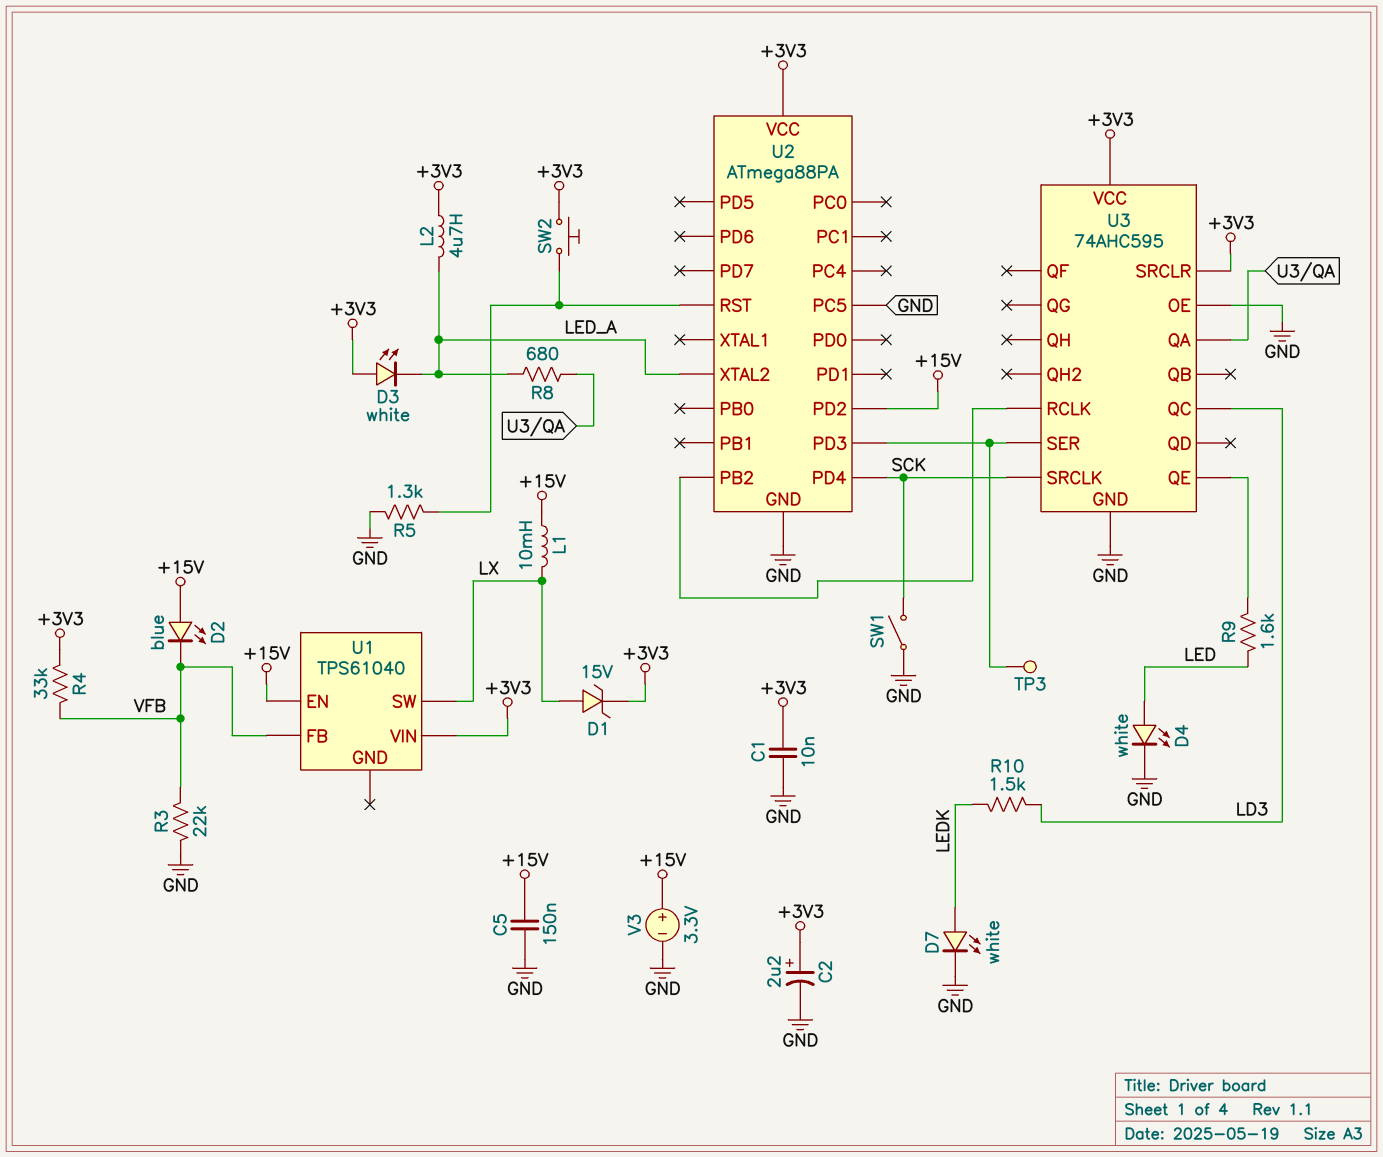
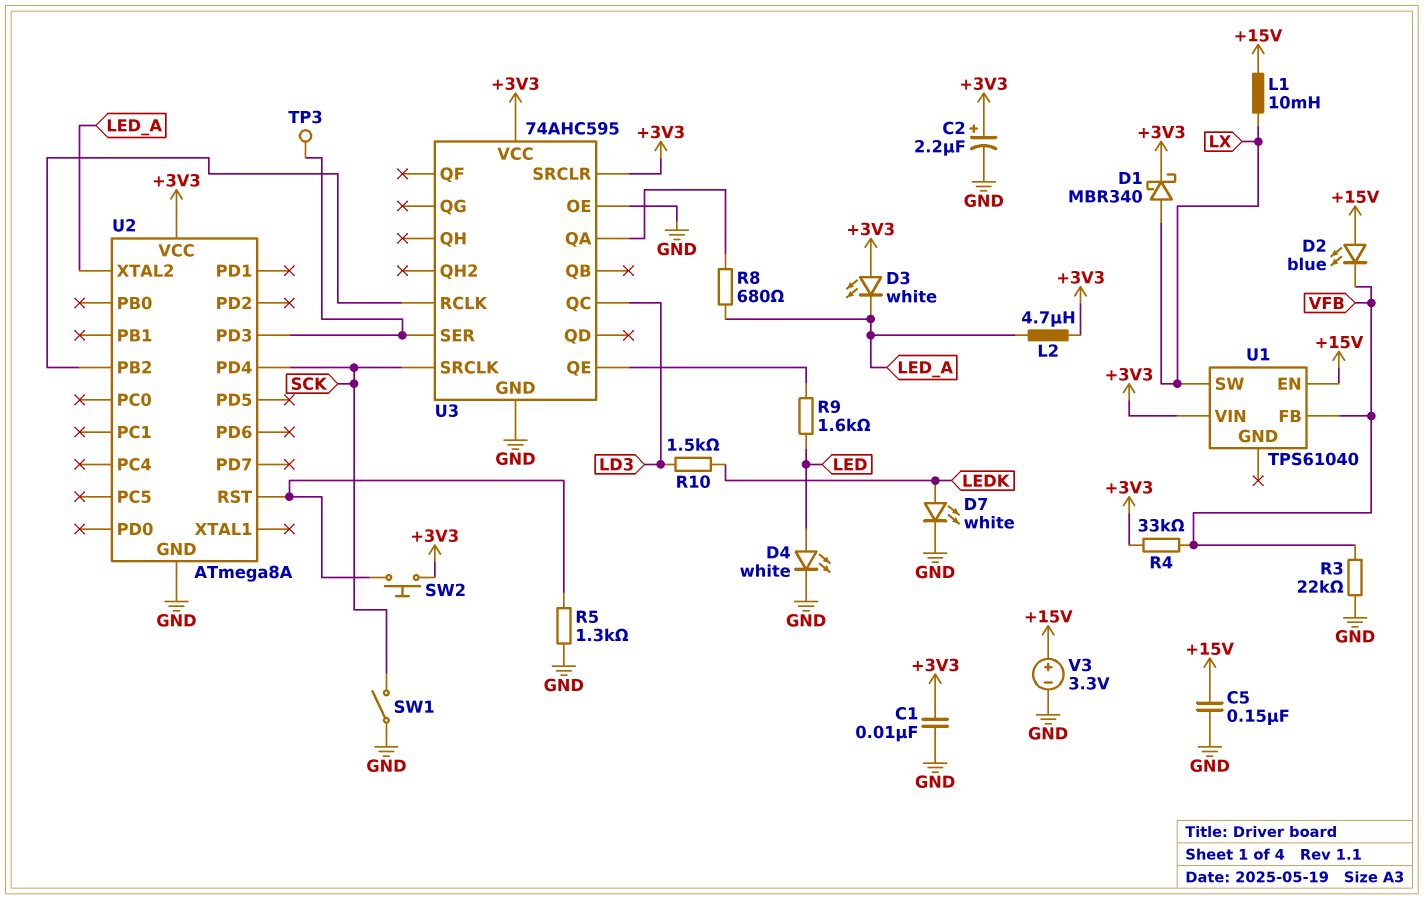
D1: zener 15V (A LX, K +3V3) -> schottky MBR340 (A LX, K +3V3)
U2: ATmega88PA -> ATmega8A
U2 pin PC5: GND -> none
U2 pin PD2: +15V -> none

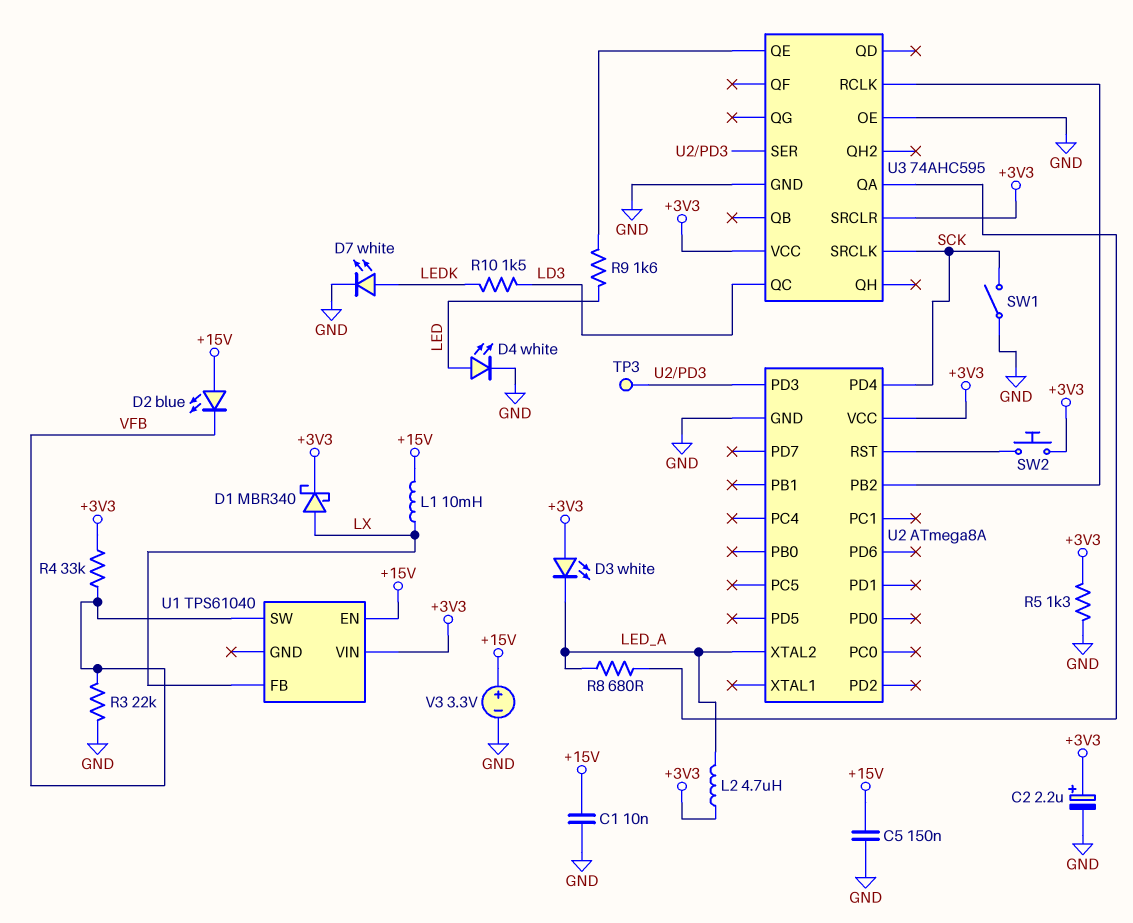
C1: 10nF (+3V3, GND) -> 10nF (+15V, GND)
R5: 1.3k (GND, U2/RST) -> 1.3k (+3V3, GND)
U1 pin FB: VFB -> LX
U1 pin SW: LX -> VFB

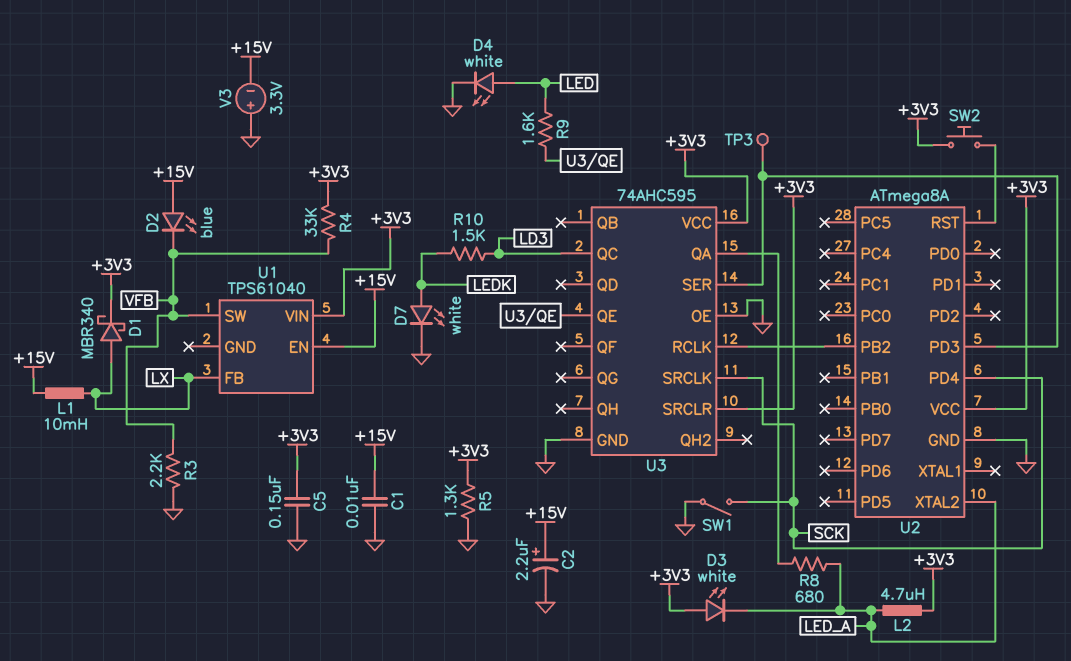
C2: 2.2uF (plus +3V3, minus GND) -> 2.2uF (plus +15V, minus GND)
C5: 150nF (+15V, GND) -> 150nF (+3V3, GND)
R3: 22k (GND, VFB) -> 2.2k (GND, VFB)
V3: 3.3V (plus +15V, minus GND) -> 3.3V (plus GND, minus +15V)

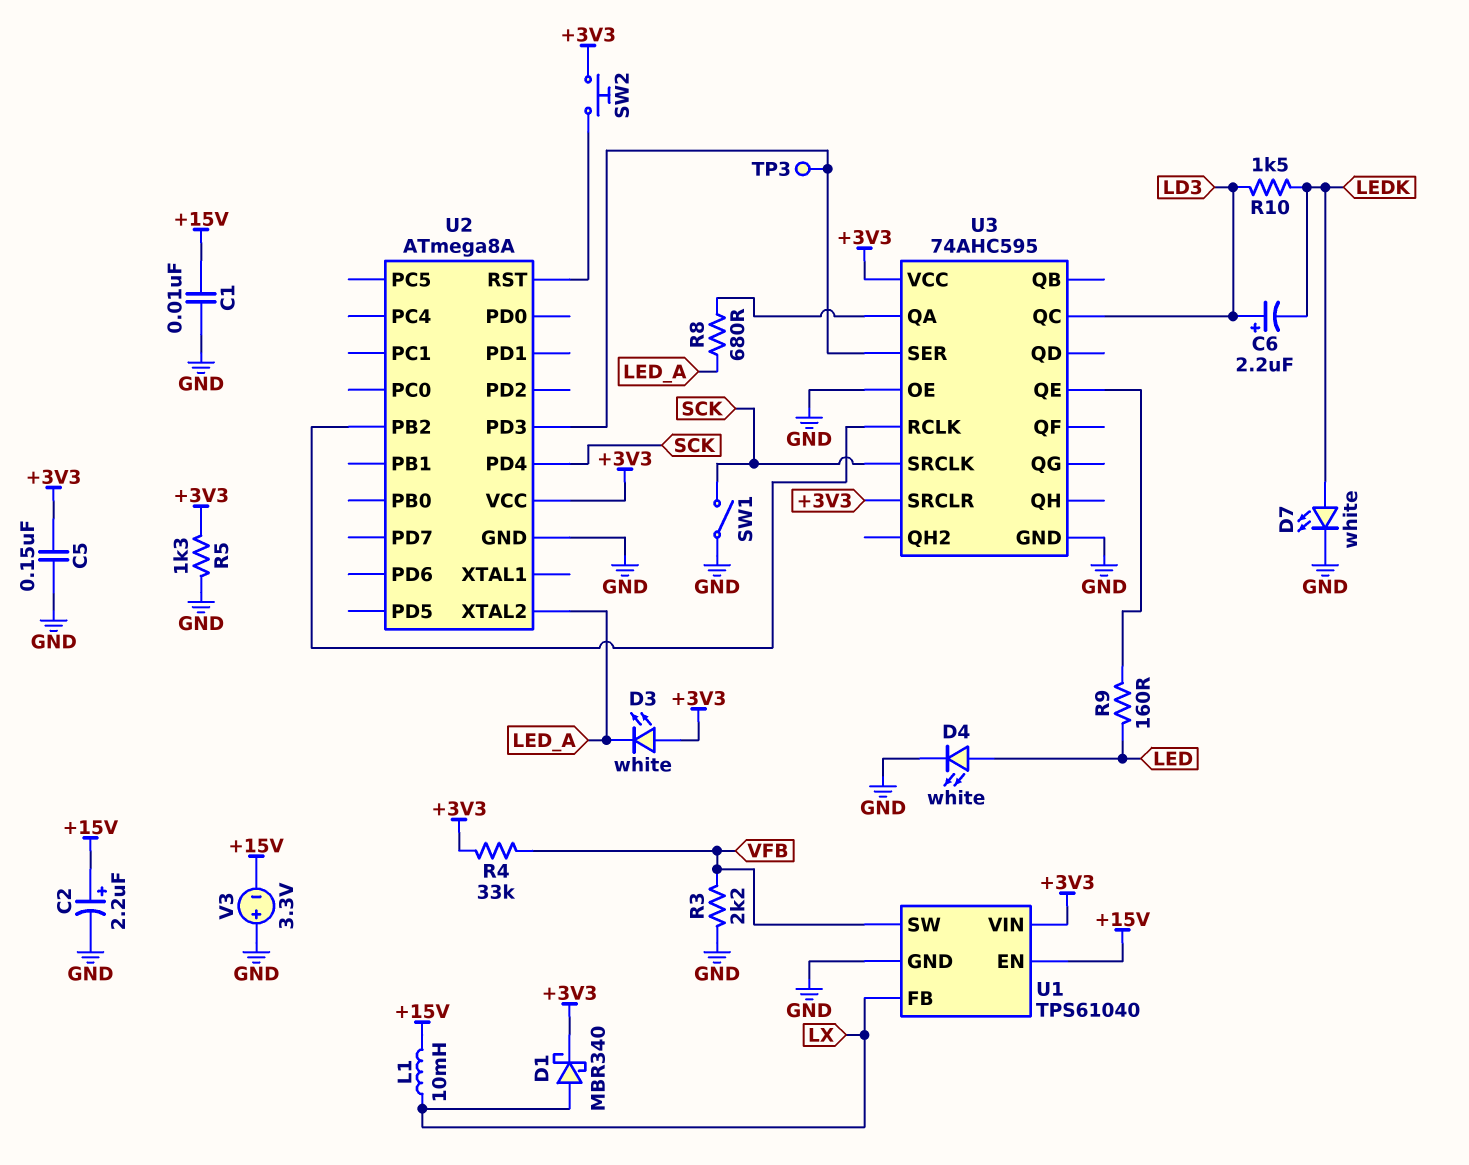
C6: none -> 2.2uF (plus LD3, minus LEDK)
D2: LED blue (A +15V, K VFB) -> none
L2: 4.7uH (+3V3, LED_A) -> none
R9: 1.6k (LED, U3/QE) -> 160 (LED, U3/QE)
U1 pin GND: none -> GND

